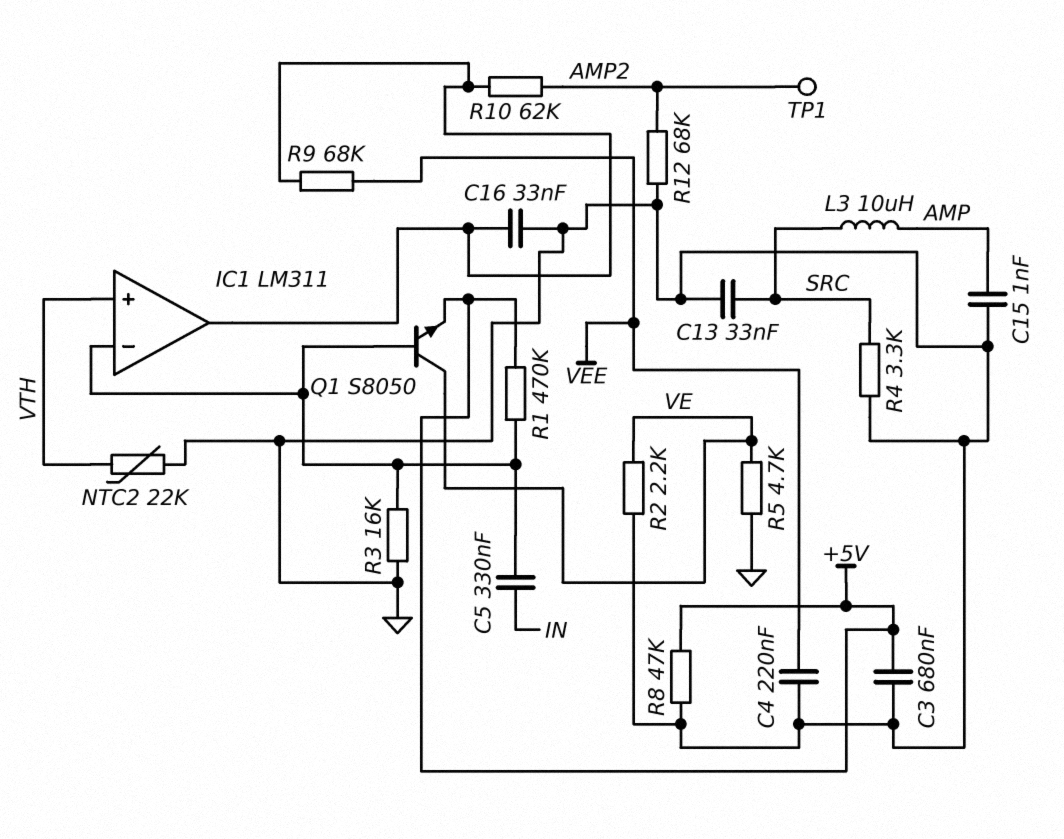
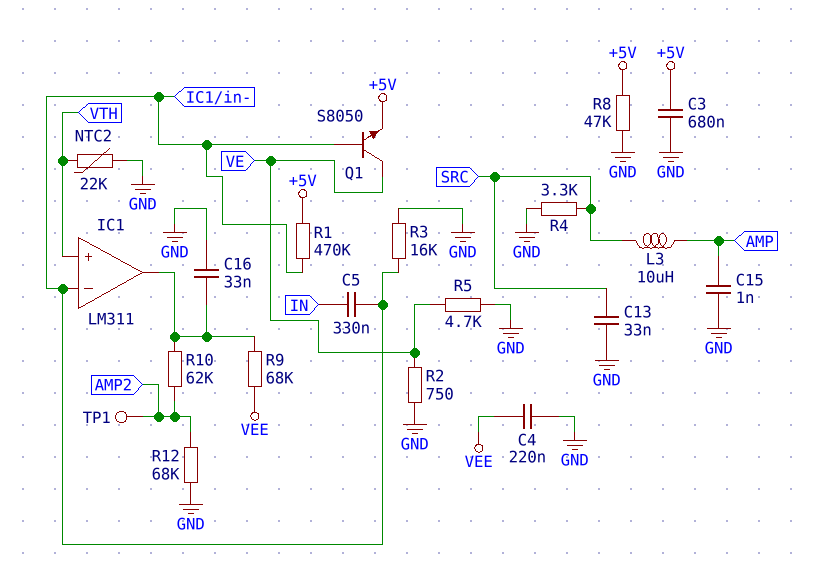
R2: 2.2k (GND, VE) -> 750 (GND, VE)

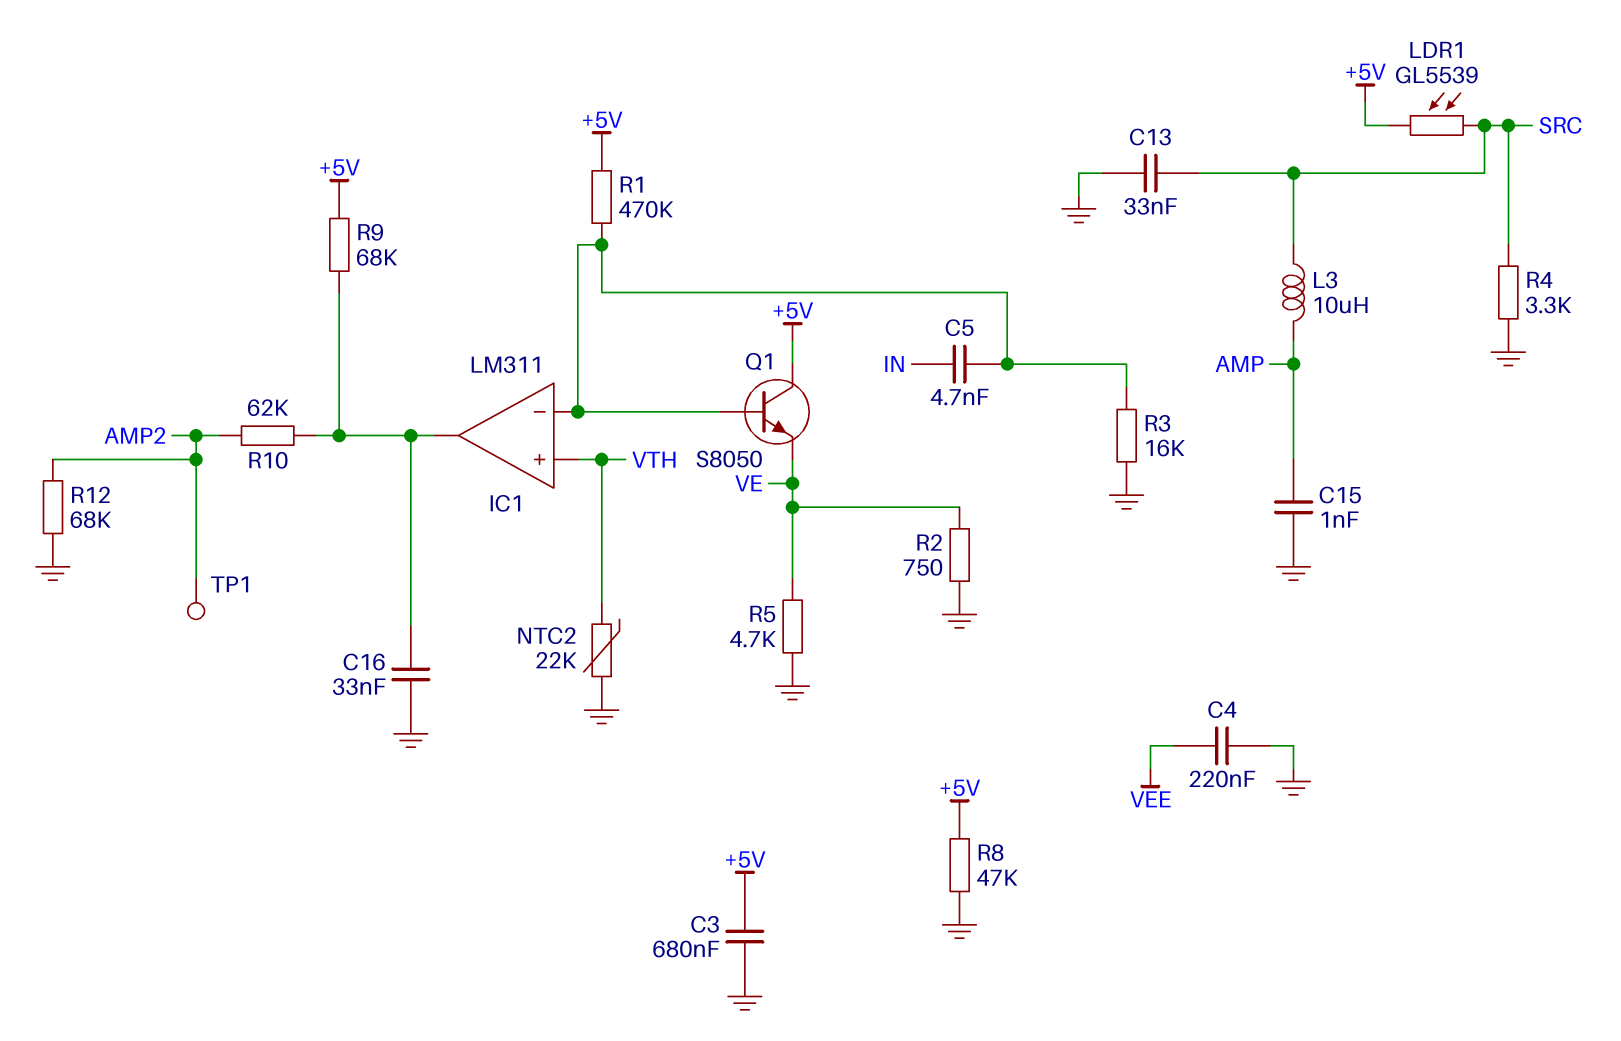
C5: 330nF (IC1/in-, IN) -> 4.7nF (IC1/in-, IN)
LDR1: none -> GL5539 (+5V, SRC)
Q1: NPN S8050 (B IC1/in-, C VE, E +5V) -> NPN S8050 (B IC1/in-, C +5V, E VE)
R9: 68k (IC1/out, VEE) -> 68k (+5V, IC1/out)

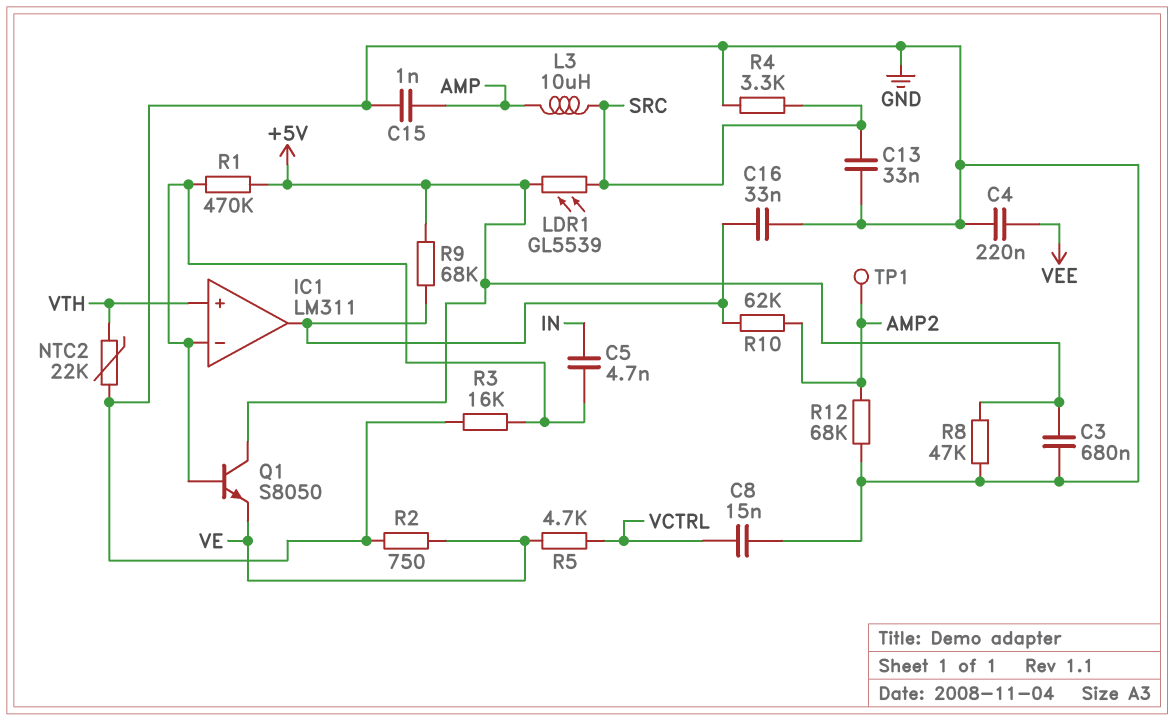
C8: none -> 15nF (GND, VCTRL)
R5: 4.7k (GND, VE) -> 4.7k (VCTRL, VE)

